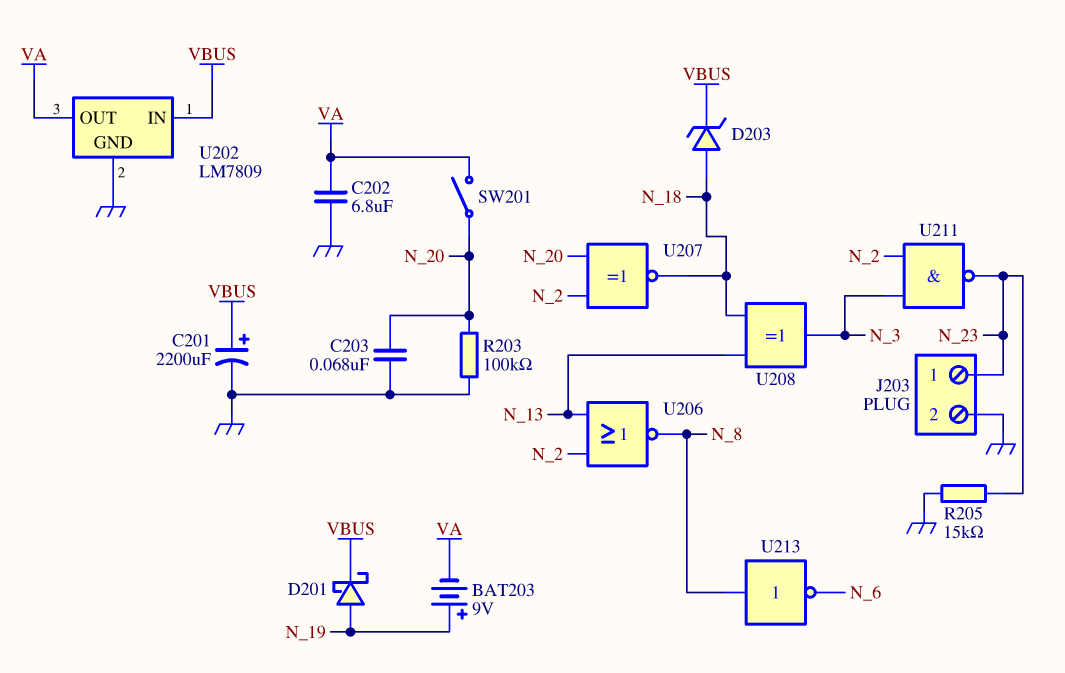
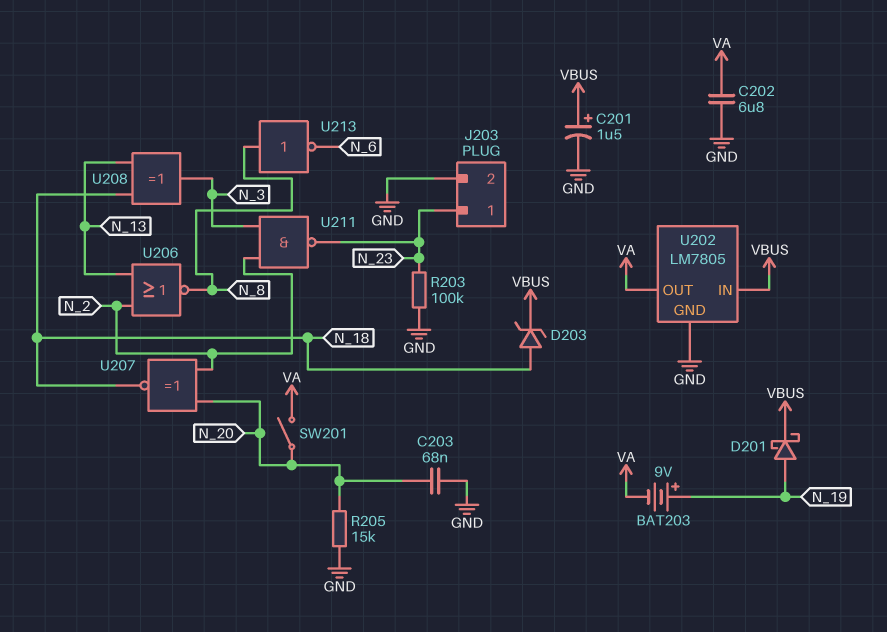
C201: 2200uF (plus VBUS, minus GND) -> 1.5uF (plus VBUS, minus GND)
R203: 100k (GND, N_20) -> 100k (GND, N_23)
R205: 15k (GND, N_23) -> 15k (GND, N_20)
U202: LM7809 -> LM7805

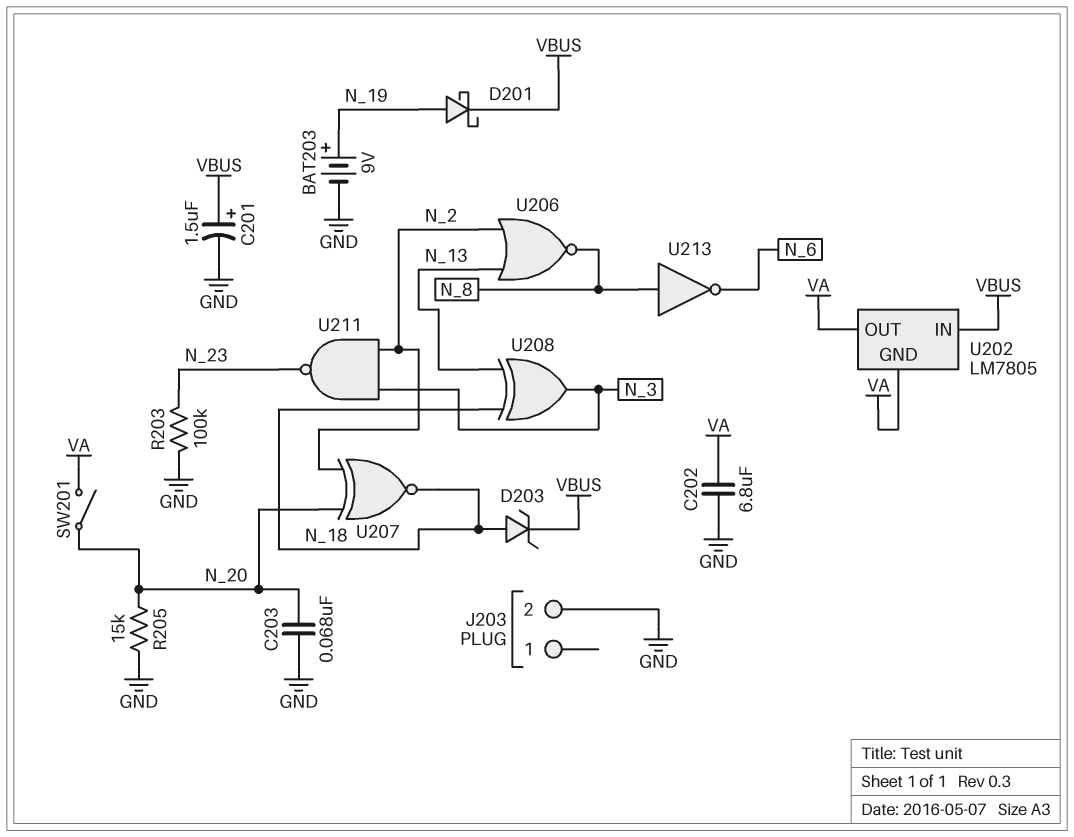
BAT203: 9V (plus N_19, minus VA) -> 9V (plus N_19, minus GND)
J203 pin 1: N_23 -> none
U202 pin GND: GND -> VA

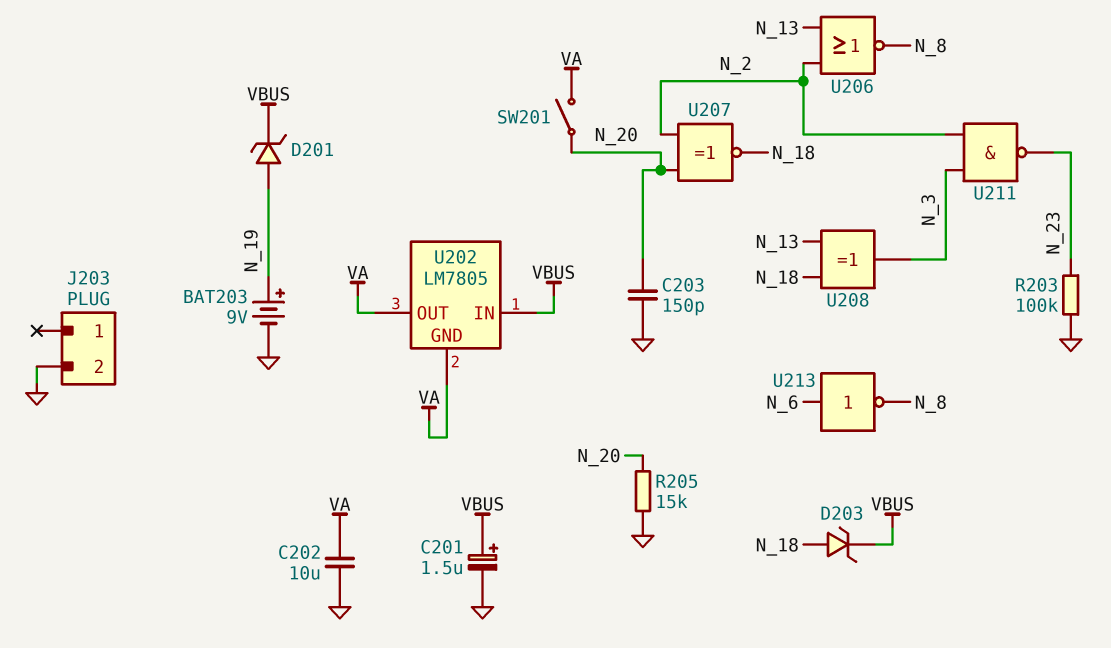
C202: 6.8uF (GND, VA) -> 10uF (GND, VA)
C203: 68nF (GND, N_20) -> 150pF (GND, N_20)
D201: schottky (A N_19, K VBUS) -> zener (A N_19, K VBUS)
U213: NOT (in N_8, out N_6) -> NOT (in N_6, out N_8)

